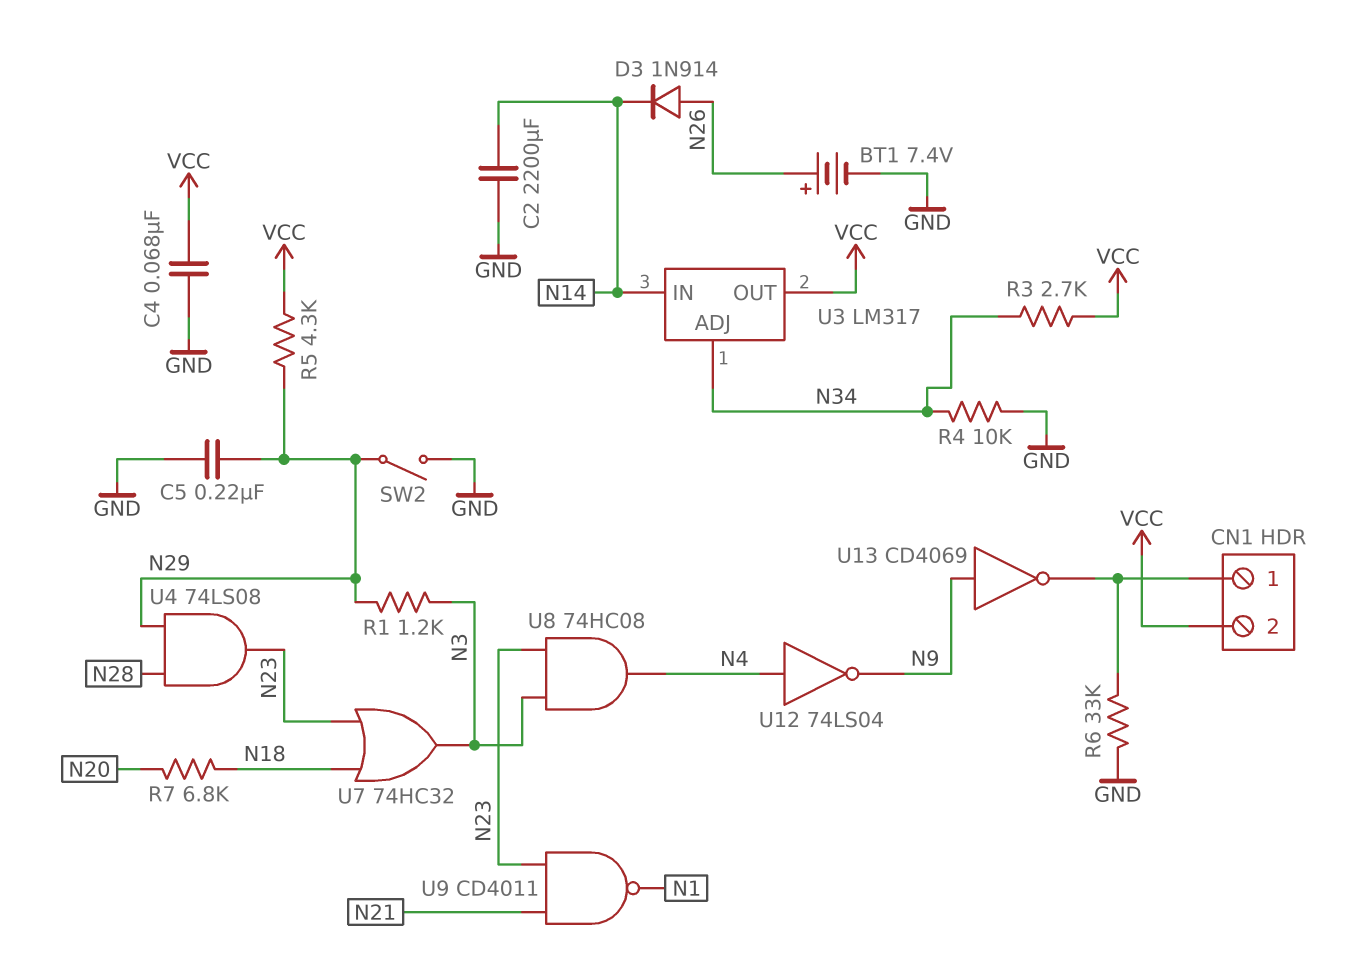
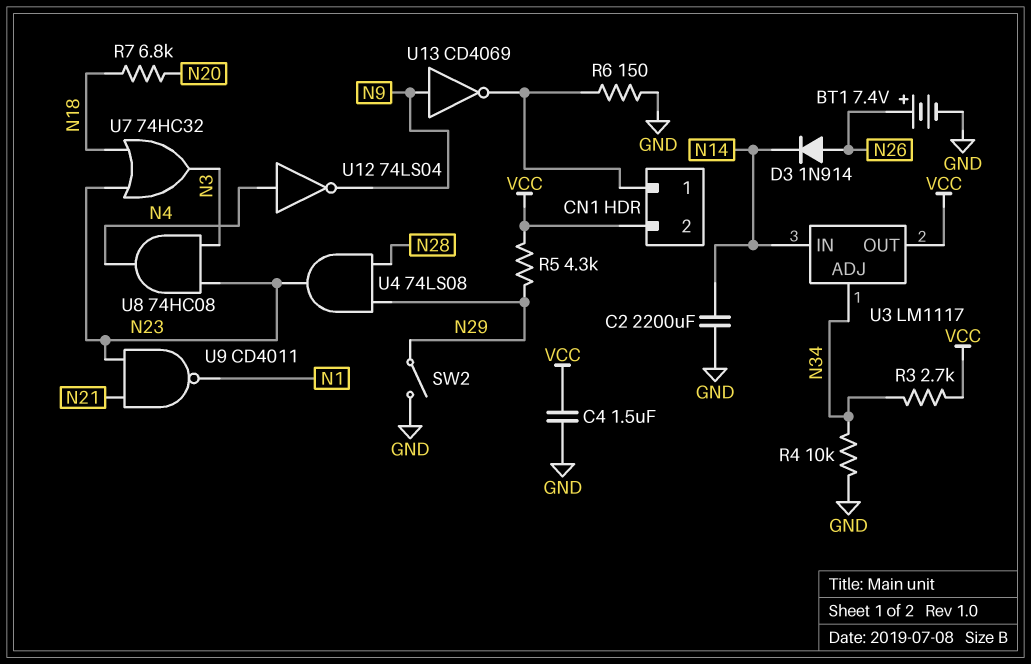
C4: 68nF (GND, VCC) -> 1.5uF (GND, VCC)
C5: 220nF (GND, N29) -> none
R1: 1.2k (N3, N29) -> none
R6: 33k (CN1/1, GND) -> 150 (CN1/1, GND)
U3: LM317 -> LM1117

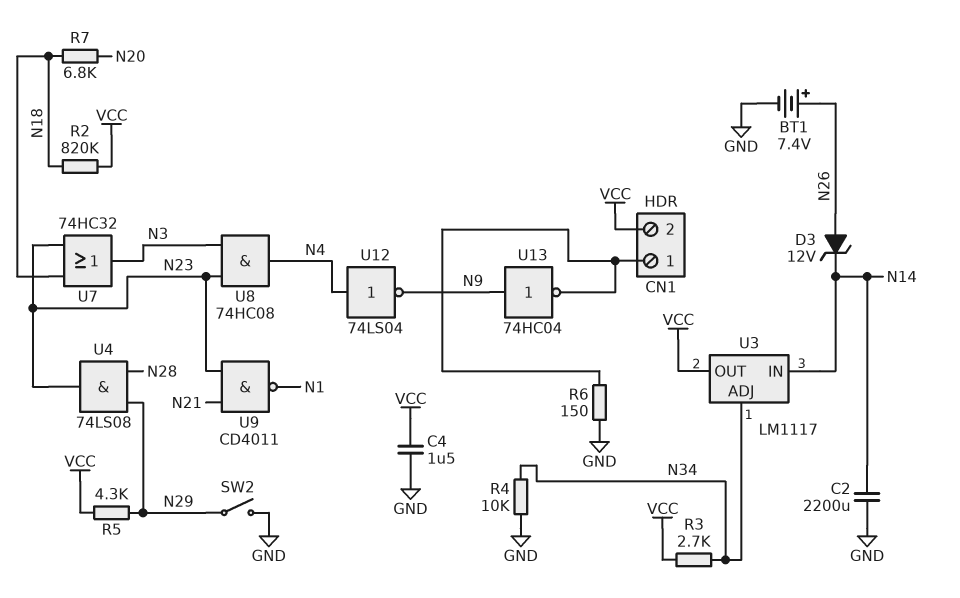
D3: diode 1N914 (A N26, K N14) -> zener 12V (A N26, K N14)
R2: none -> 820k (N18, VCC)
U13: NOT CD4069 (in N9, out CN1/1) -> NOT 74HC04 (in N9, out CN1/1)

